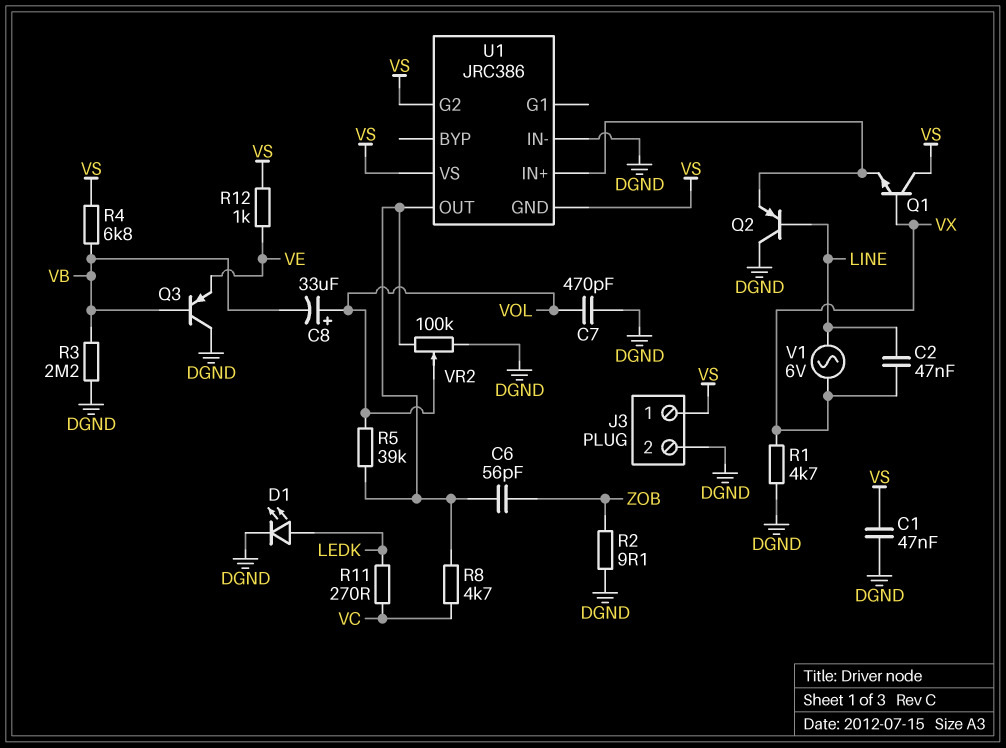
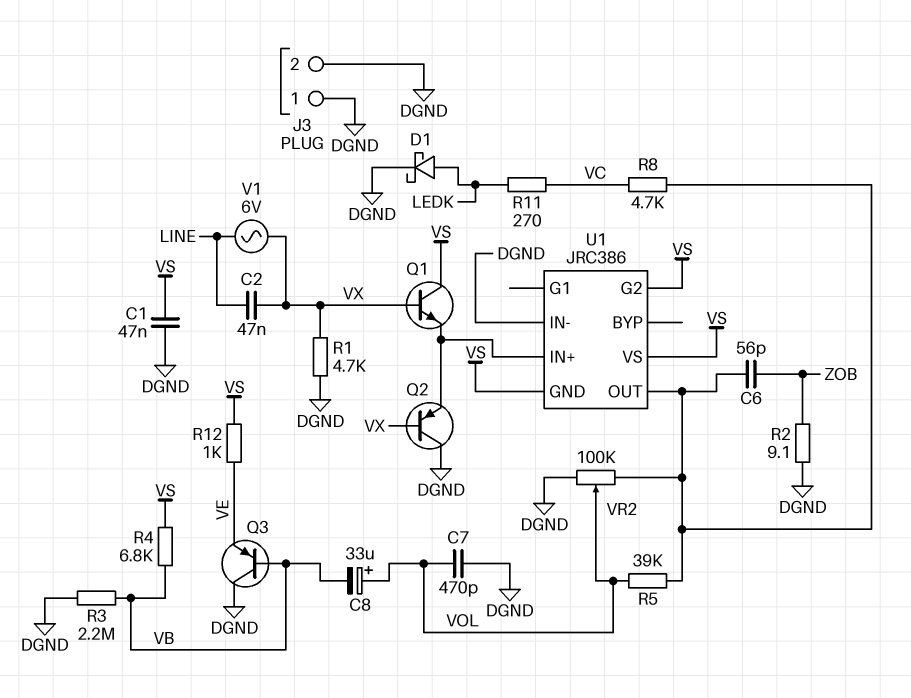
D1: LED (A LEDK, K DGND) -> schottky (A LEDK, K DGND)
J3 pin 1: VS -> DGND
Q2: PNP (B LINE, C DGND, E U1/IN+) -> PNP (B VX, C DGND, E U1/IN+)

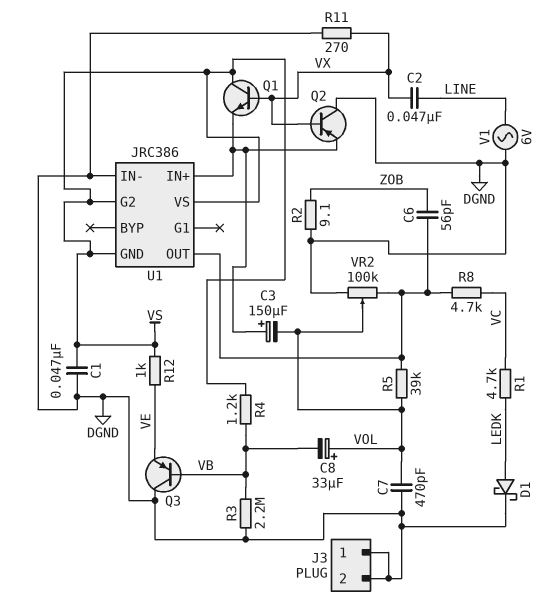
C3: none -> 150uF (plus U1/IN+, minus VOL)
R1: 4.7k (DGND, VX) -> 4.7k (LEDK, VC)
R4: 6.8k (VB, VS) -> 1.2k (VB, VS)
R11: 270 (LEDK, VC) -> 270 (DGND, VX)
V1: AC 6V (LINE, VX) -> AC 6V (DGND, LINE)

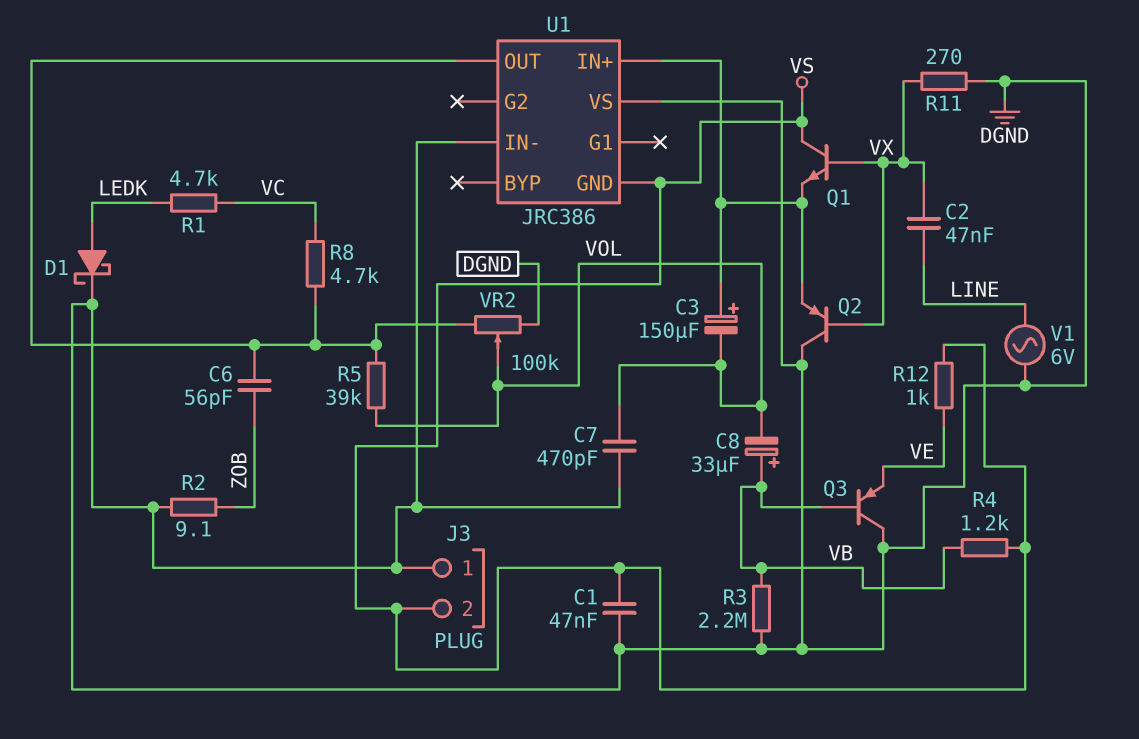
C8: 33uF (plus VOL, minus VB) -> 33uF (plus VB, minus VOL)
J3 pin 2: DGND -> VS
U1 pin G2: VS -> none
U1 pin VS: VS -> DGND

